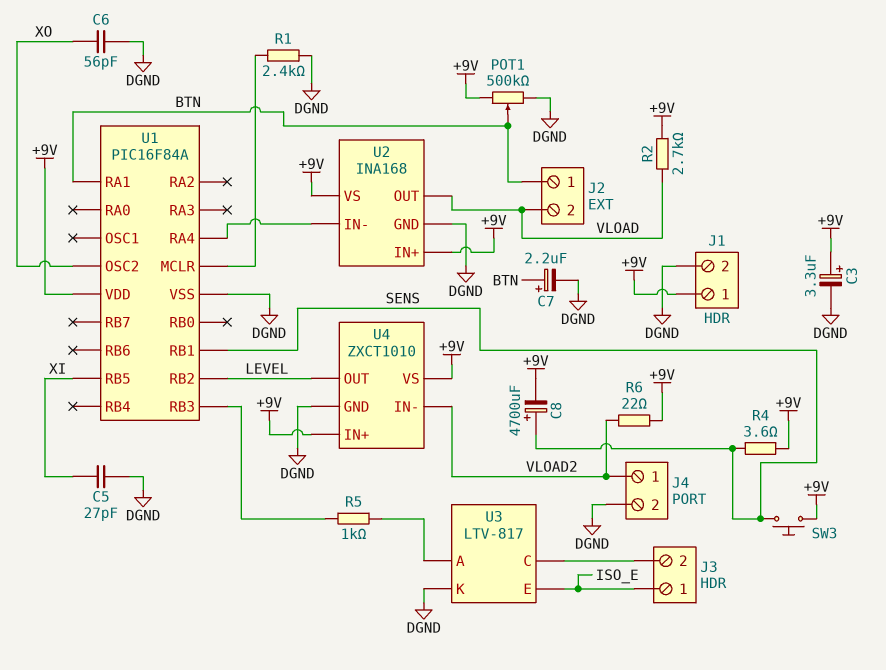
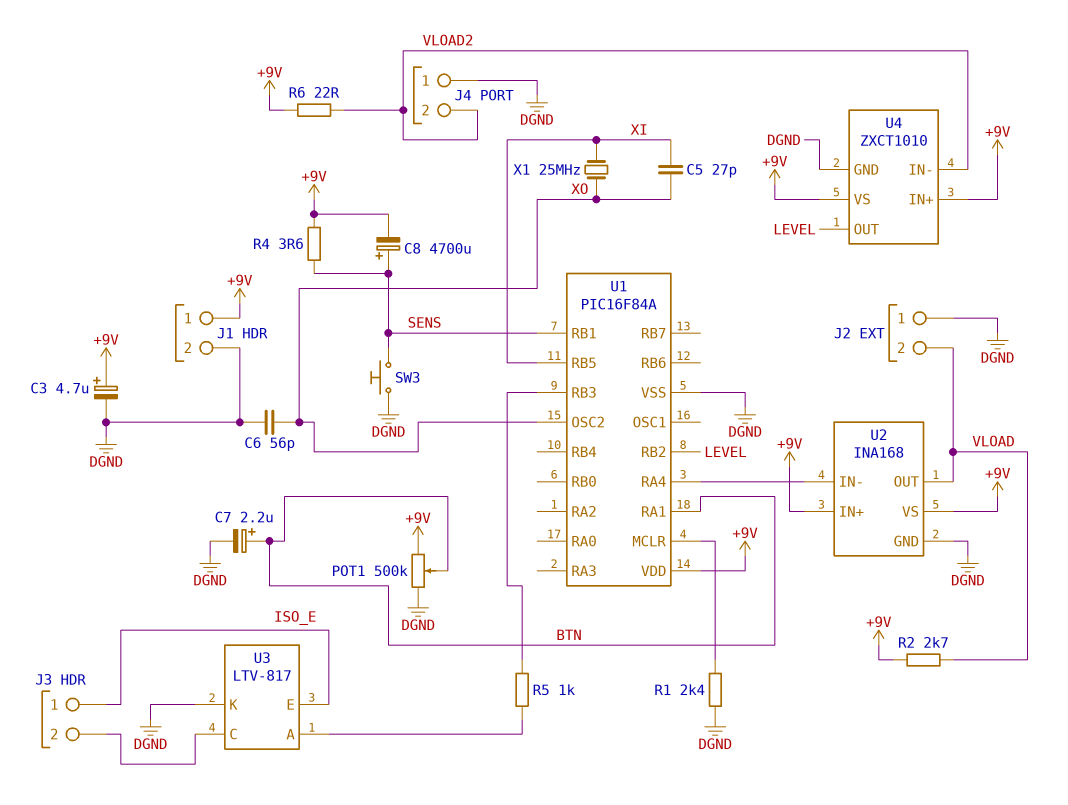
C3: 3.3uF (plus +9V, minus DGND) -> 4.7uF (plus +9V, minus DGND)
C5: 27pF (DGND, XI) -> 27pF (XI, XO)
J2 pin 1: BTN -> DGND
J4 pin 1: VLOAD2 -> DGND
J4 pin 2: DGND -> VLOAD2
SW3: button (+9V, SENS) -> button (DGND, SENS)
X1: none -> 25MHz (XI, XO)

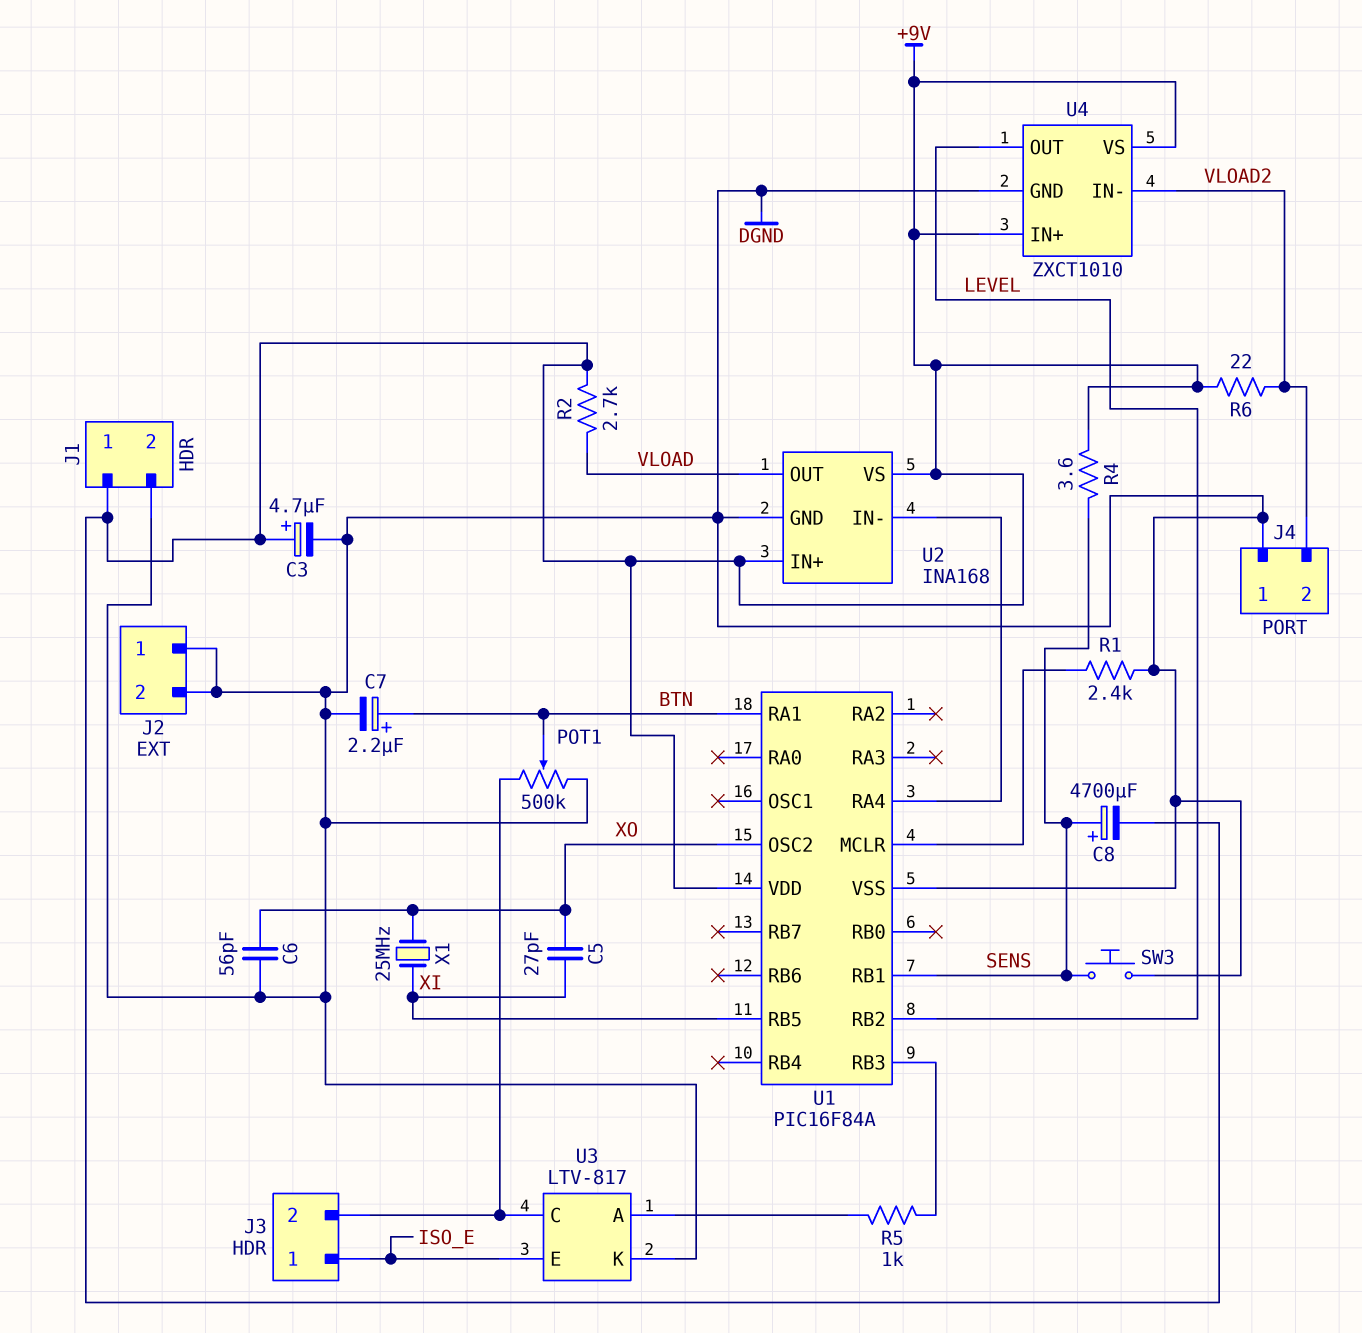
J2 pin 2: VLOAD -> DGND
POT1: 500k (+9V, DGND, wiper BTN) -> 500k (DGND, J3/2, wiper BTN)

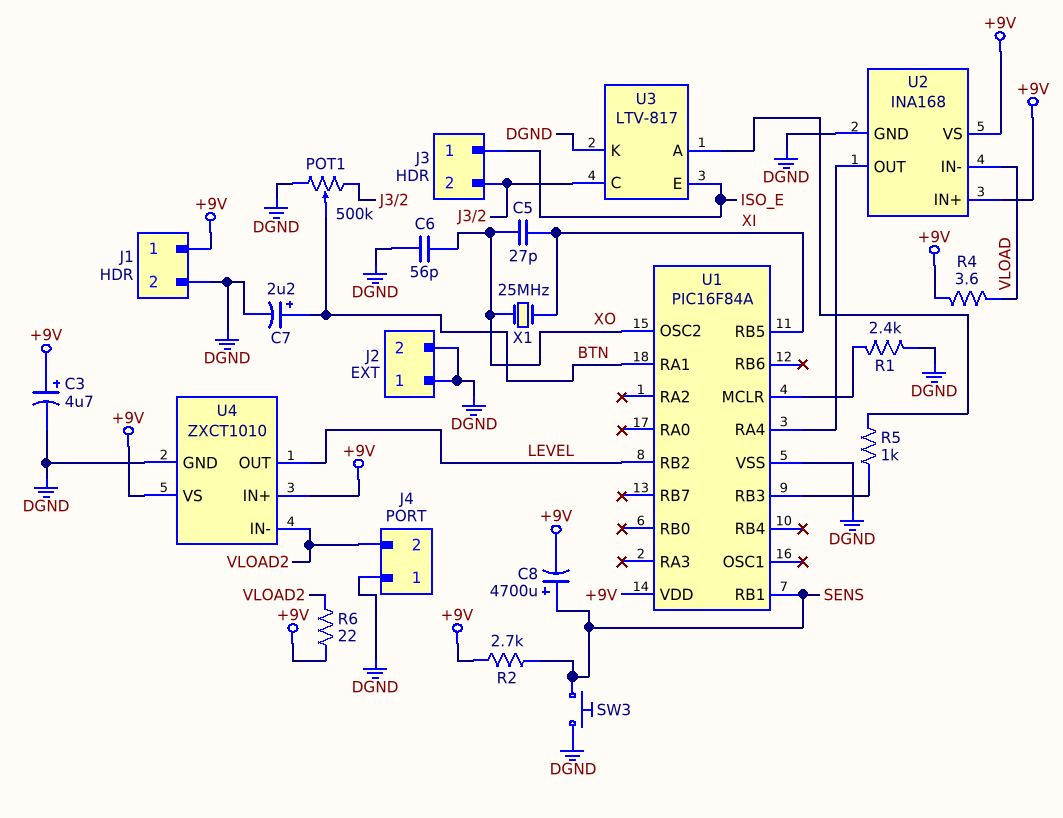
R2: 2.7k (+9V, VLOAD) -> 2.7k (+9V, SENS)
R4: 3.6 (+9V, SENS) -> 3.6 (+9V, VLOAD)
U2 pin IN-: U1/RA4 -> VLOAD
U2 pin OUT: VLOAD -> U1/RA4

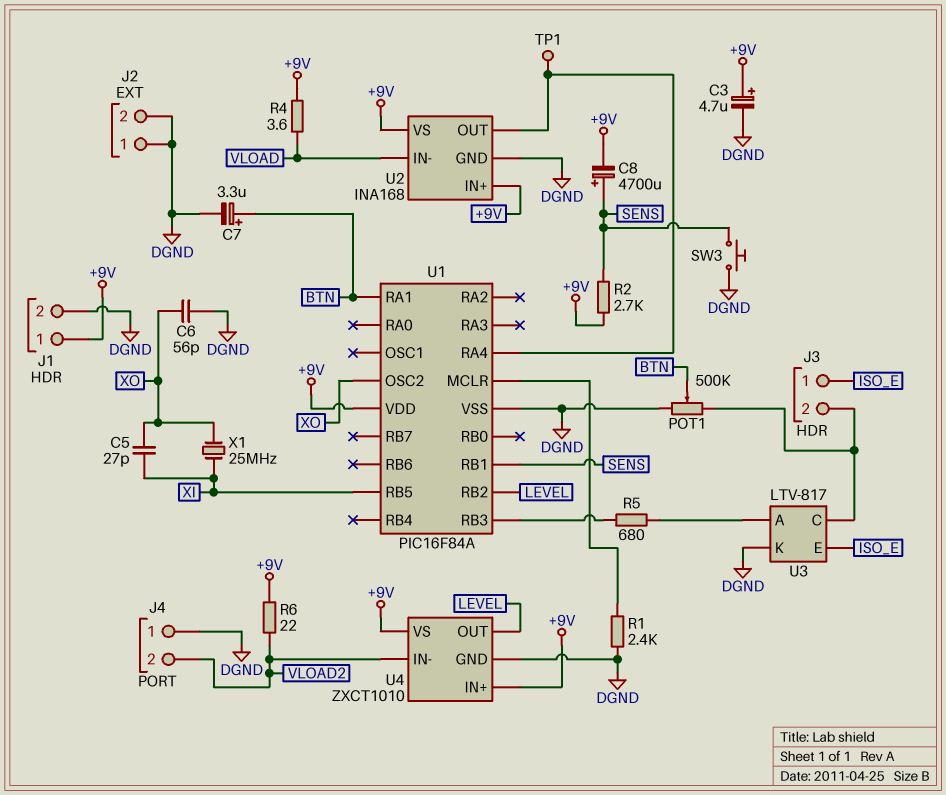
C7: 2.2uF (plus BTN, minus DGND) -> 3.3uF (plus BTN, minus DGND)
R5: 1k (U1/RB3, U3/A) -> 680 (U1/RB3, U3/A)
TP1: none -> test point (U1/RA4)

